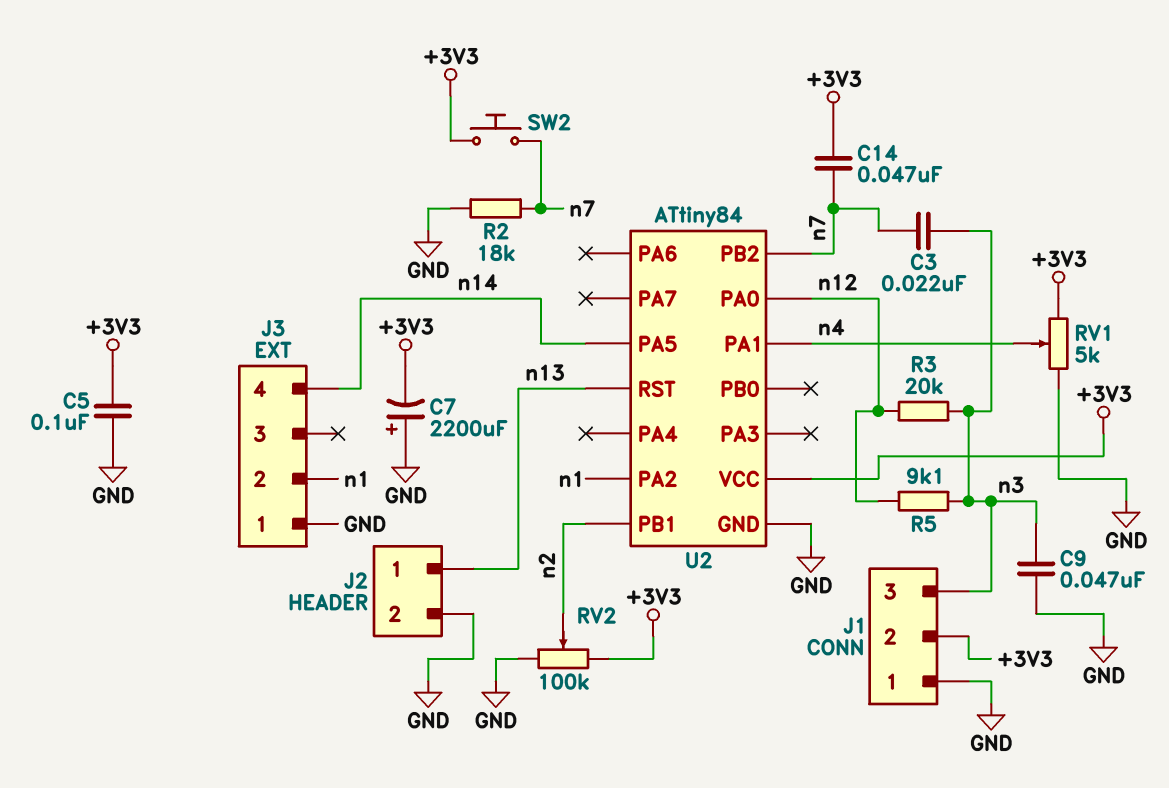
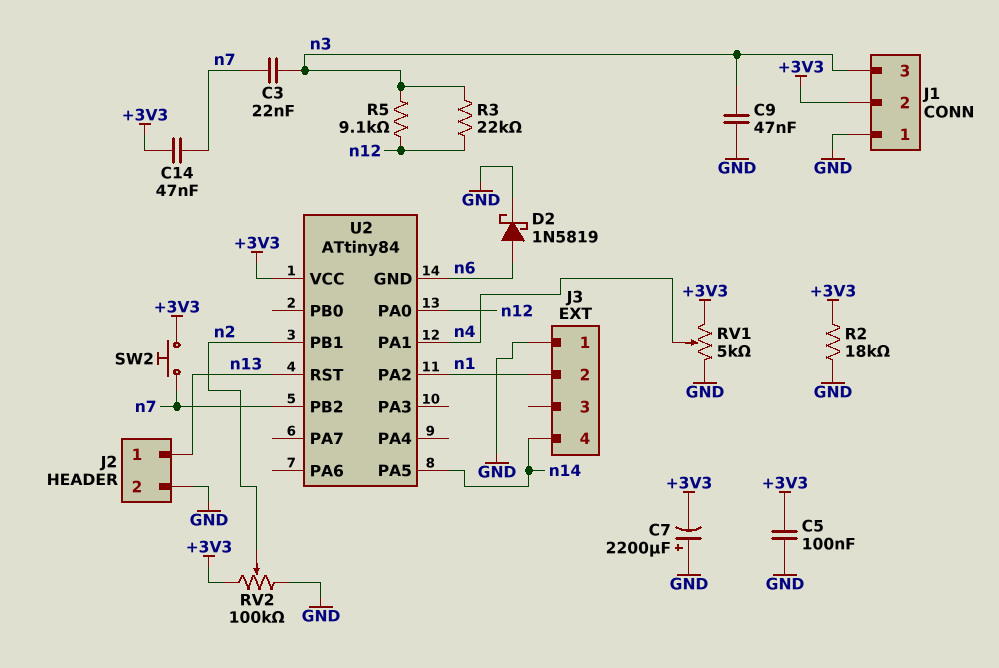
D2: none -> schottky 1N5819 (A n6, K GND)
R2: 18k (GND, n7) -> 18k (+3V3, GND)
R3: 20k (n3, n12) -> 22k (n3, n12)
U2 pin GND: GND -> n6

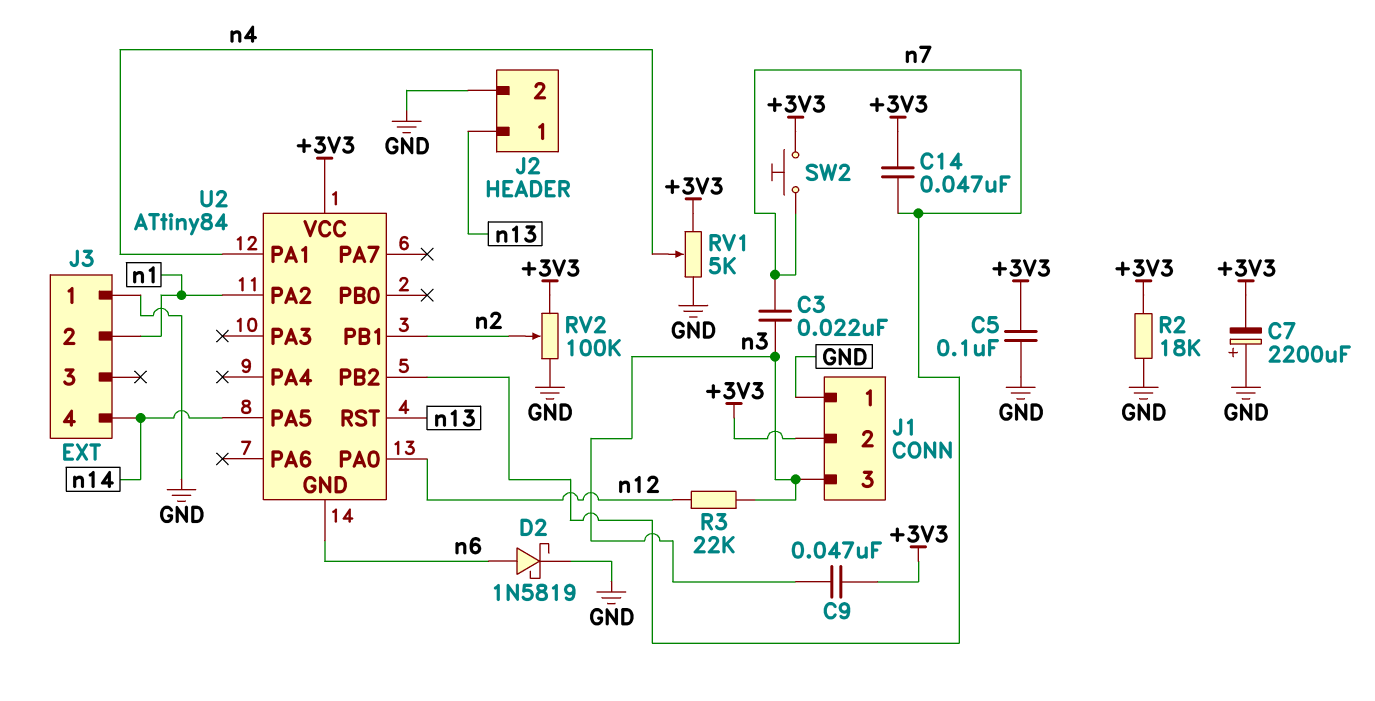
C9: 47nF (GND, n3) -> 47nF (+3V3, n3)
R5: 9.1k (n3, n12) -> none

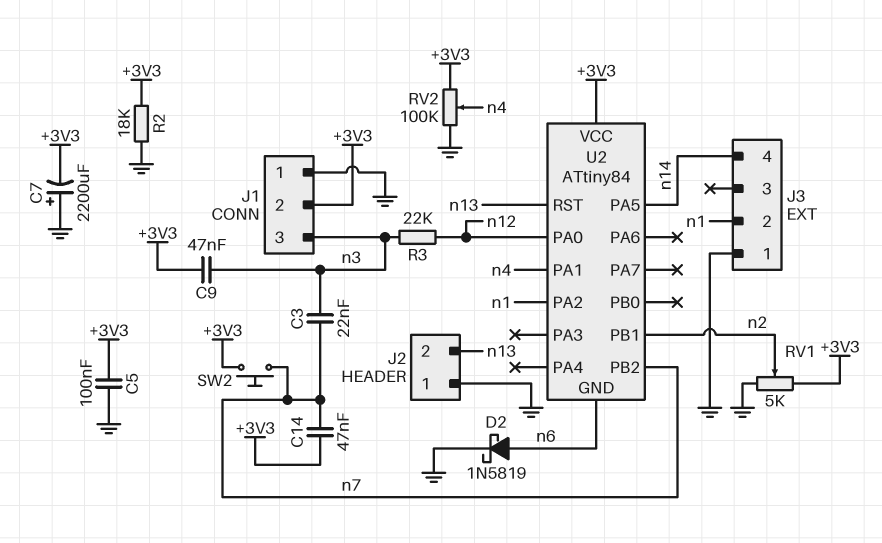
J2 pin 1: n13 -> GND
J2 pin 2: GND -> n13
RV1: 5k (+3V3, GND, wiper n4) -> 5k (+3V3, GND, wiper n2)
RV2: 100k (+3V3, GND, wiper n2) -> 100k (+3V3, GND, wiper n4)

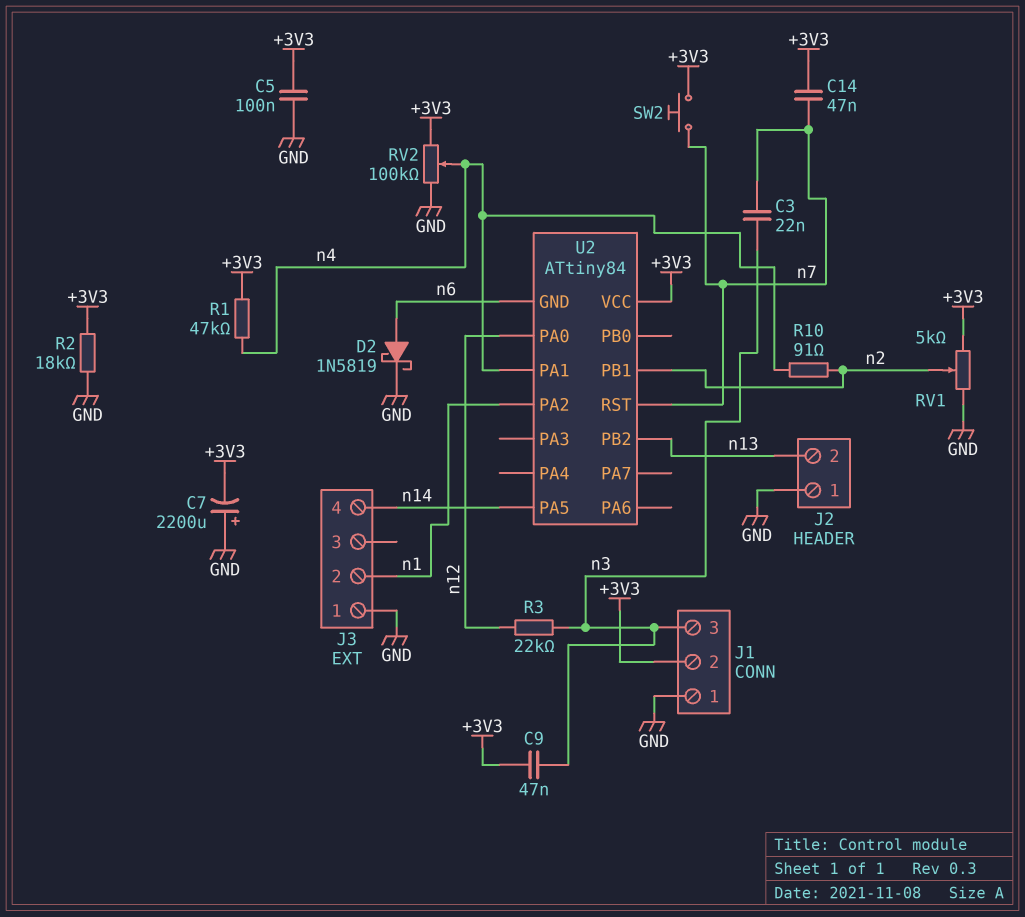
R1: none -> 47k (+3V3, n4)
R10: none -> 91 (n2, n4)
U2 pin PB2: n7 -> n13
U2 pin RST: n13 -> n7

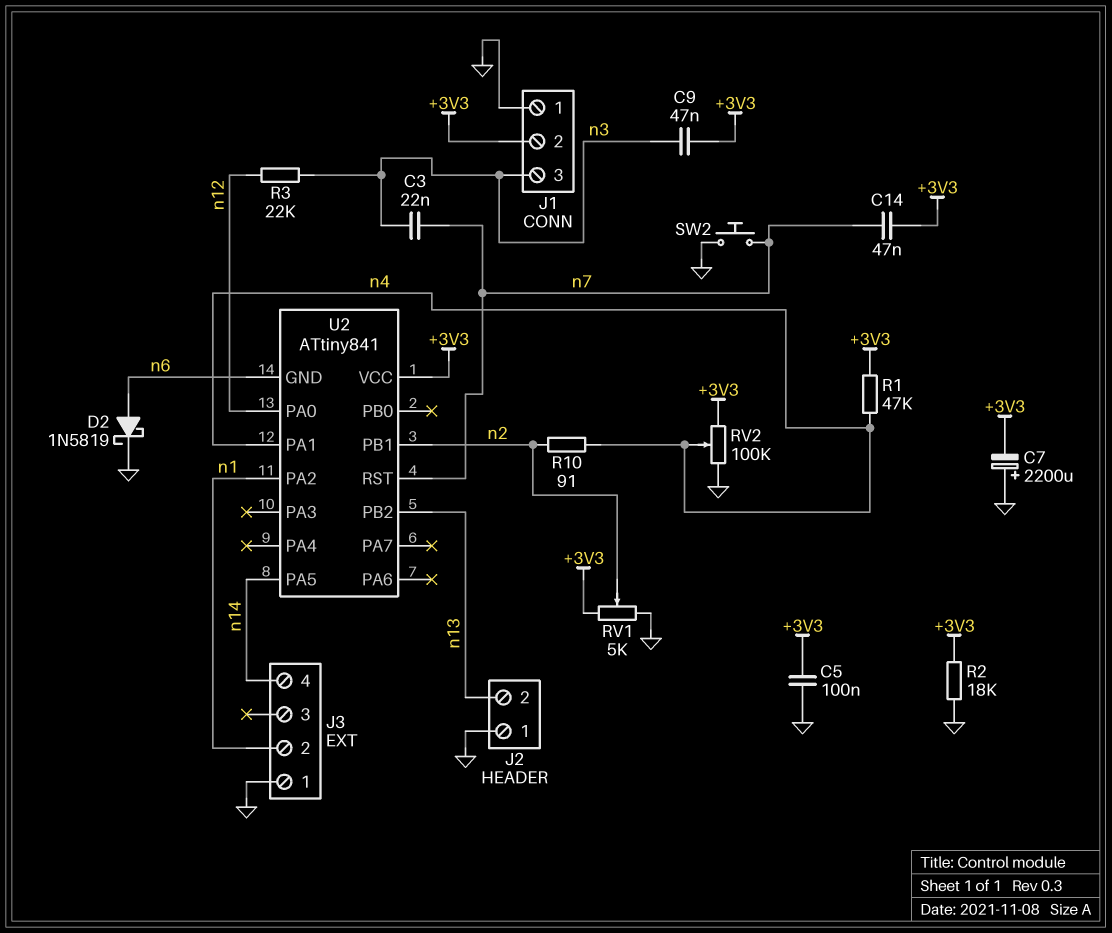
SW2: button (+3V3, n7) -> button (GND, n7)
U2: ATtiny84 -> ATtiny841

